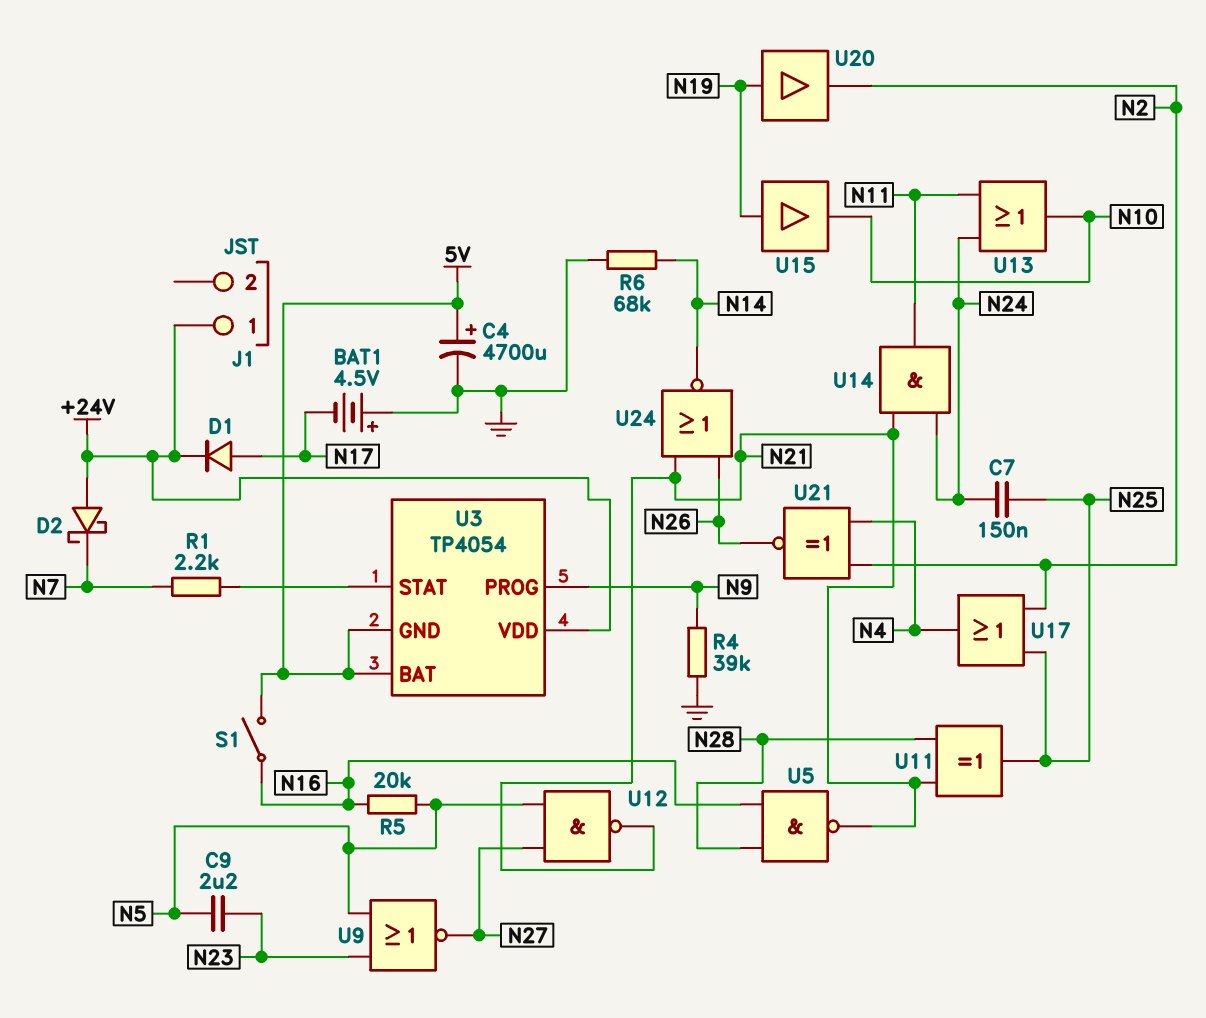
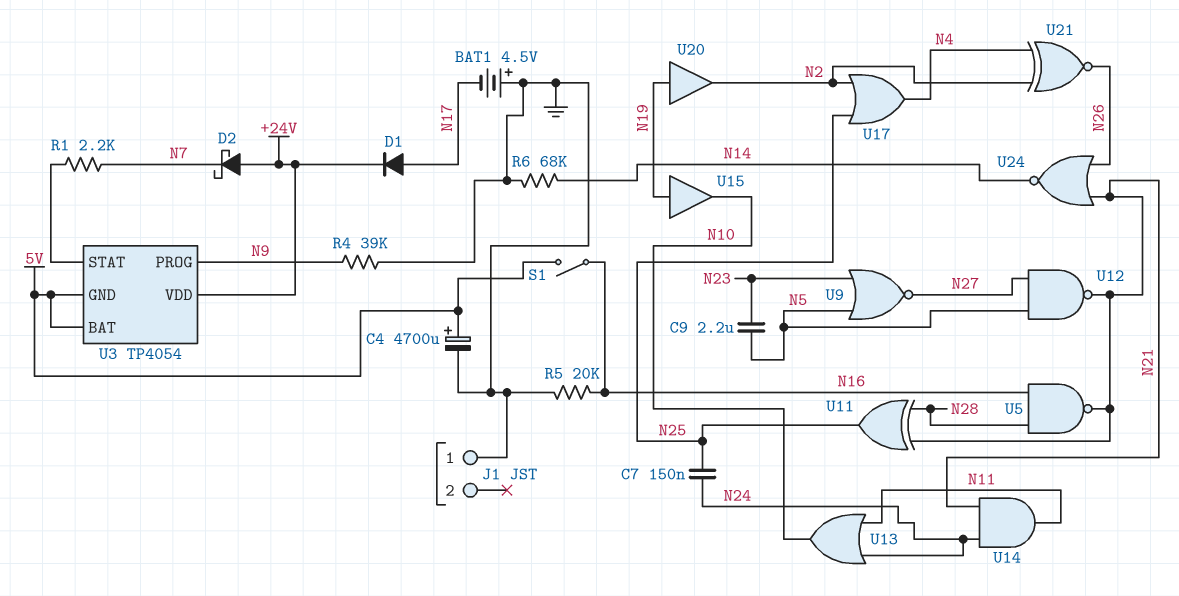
J1 pin 1: +24V -> GND
R5: 20k (N5, N16) -> 20k (GND, N16)

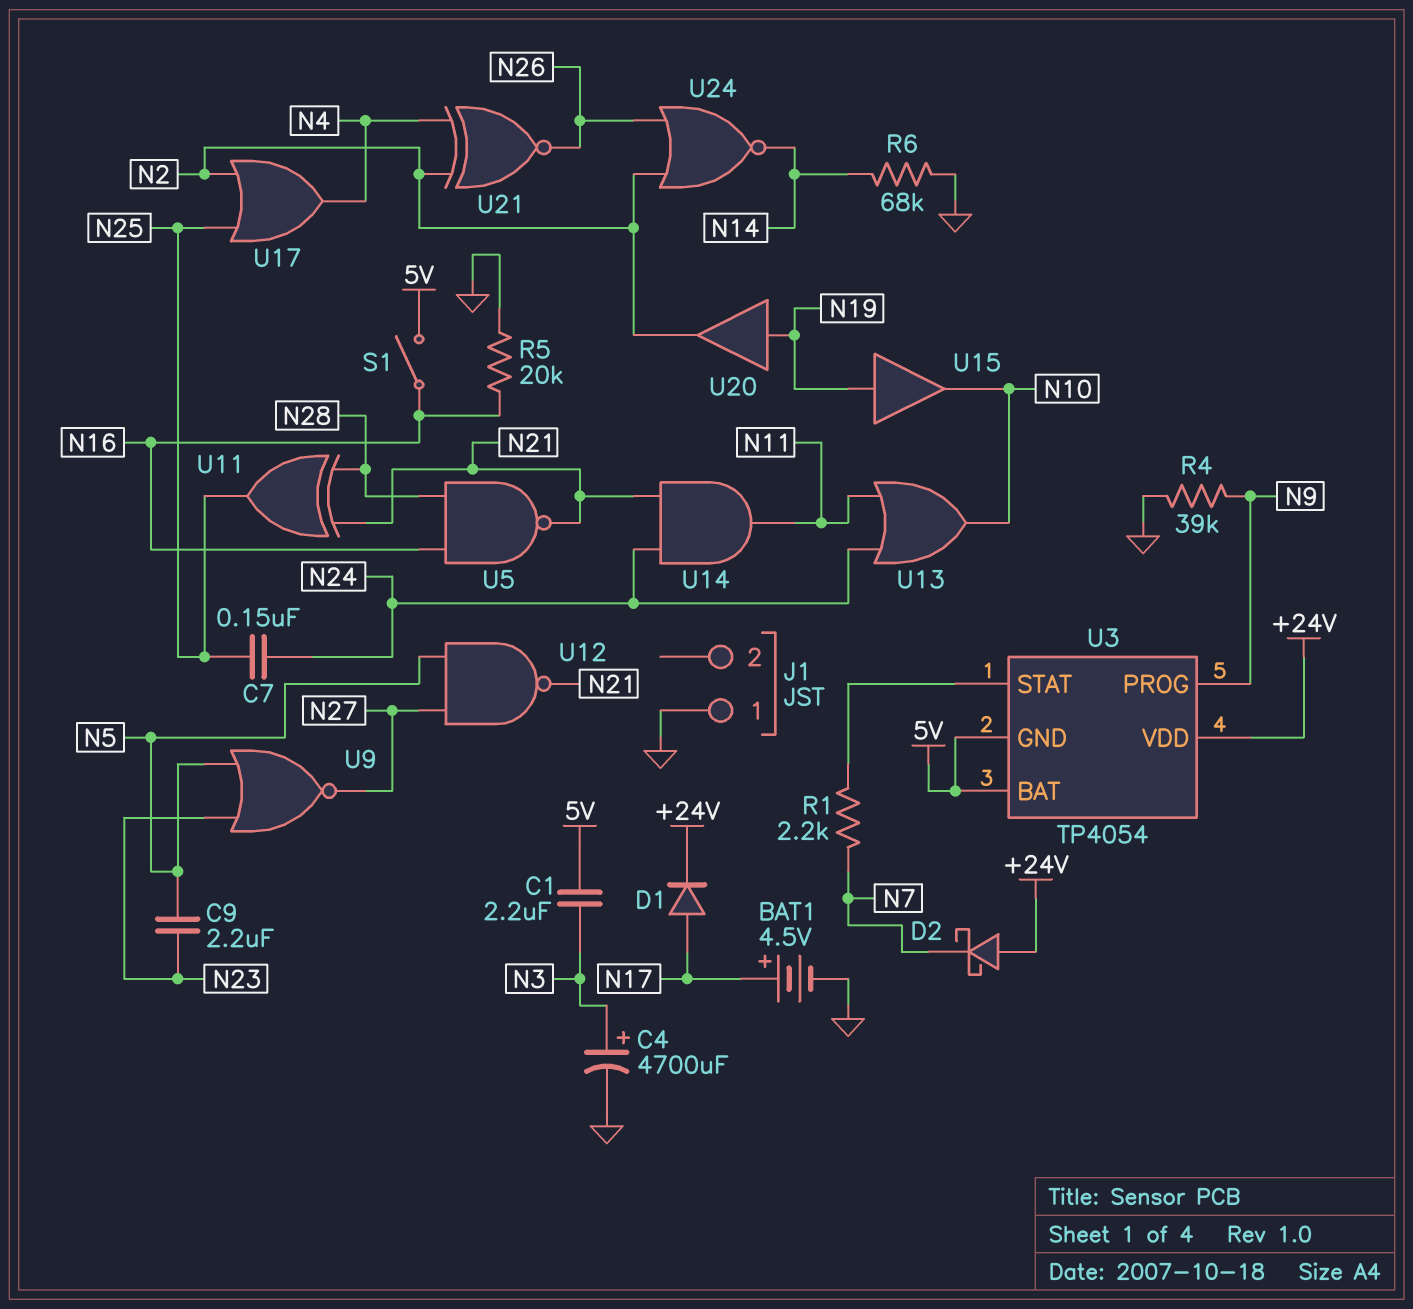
BAT1: 4.5V (plus GND, minus N17) -> 4.5V (plus N17, minus GND)
C1: none -> 2.2uF (5V, N3)
C4: 4700uF (plus 5V, minus GND) -> 4700uF (plus N3, minus GND)
U24: NOR (in N21, in N26, out N14) -> NOR (in N2, in N26, out N14)

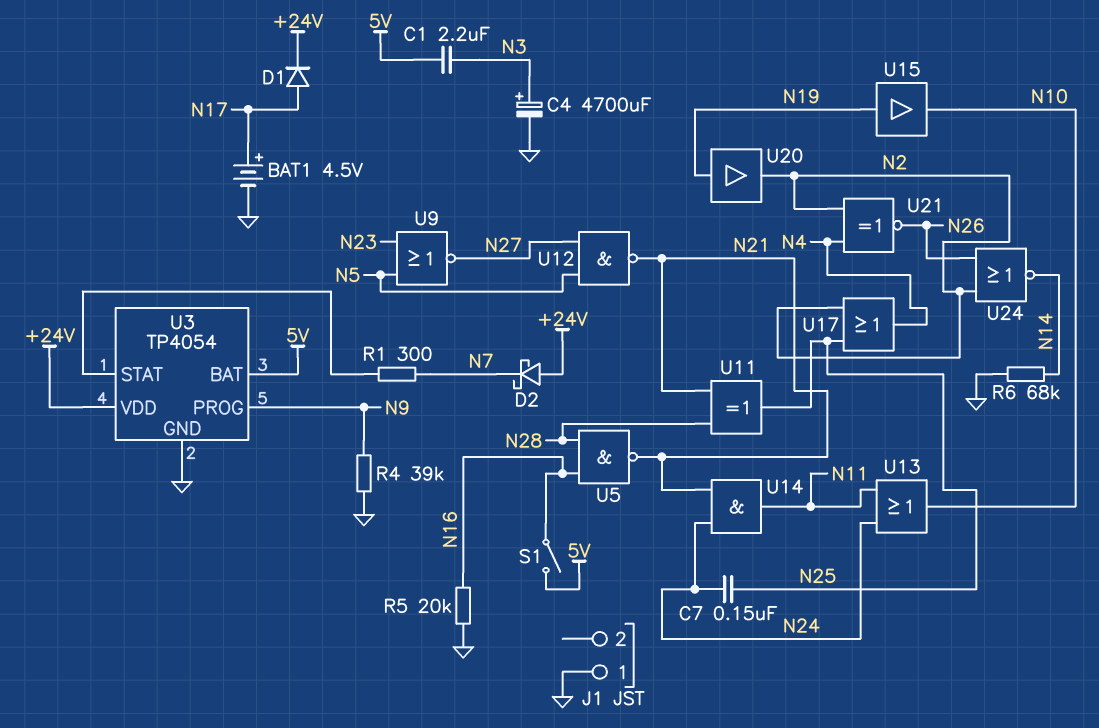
C9: 2.2uF (N5, N23) -> none
R1: 2.2k (N7, U3/STAT) -> 300 (N7, U3/STAT)
U3 pin GND: 5V -> GND

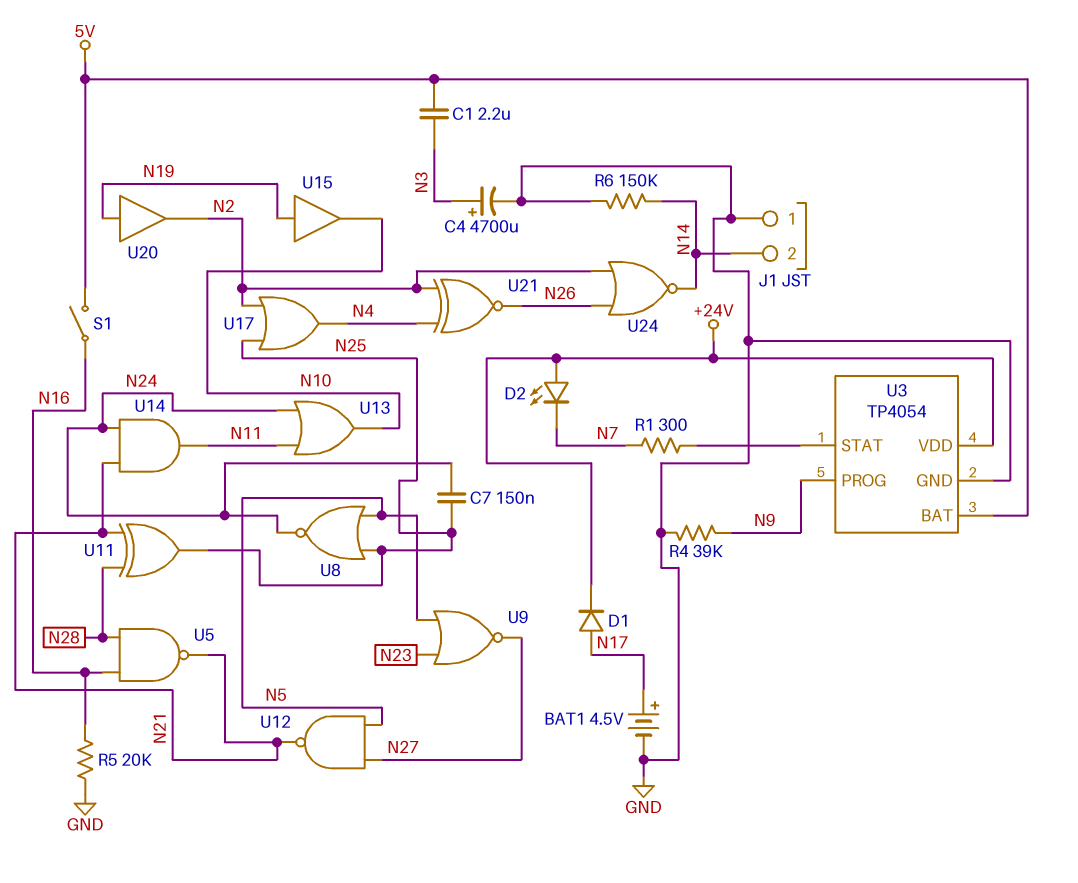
D2: schottky (A +24V, K N7) -> LED (A +24V, K N7)
J1 pin 2: none -> N14
R6: 68k (GND, N14) -> 150k (GND, N14)
U8: none -> NOR (in N5, in N25, out N24)

